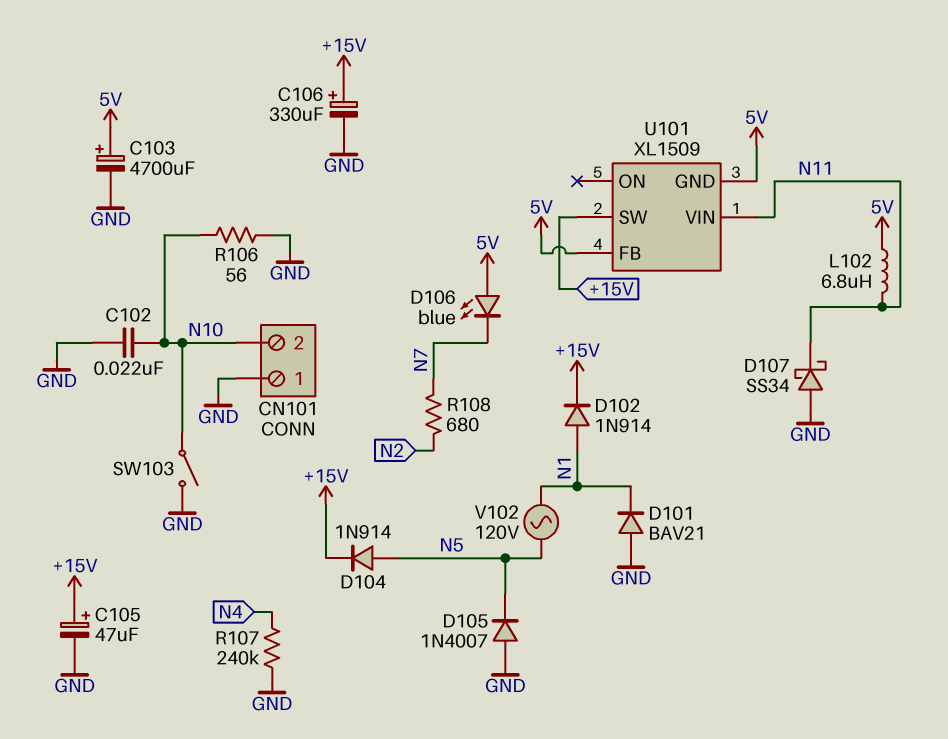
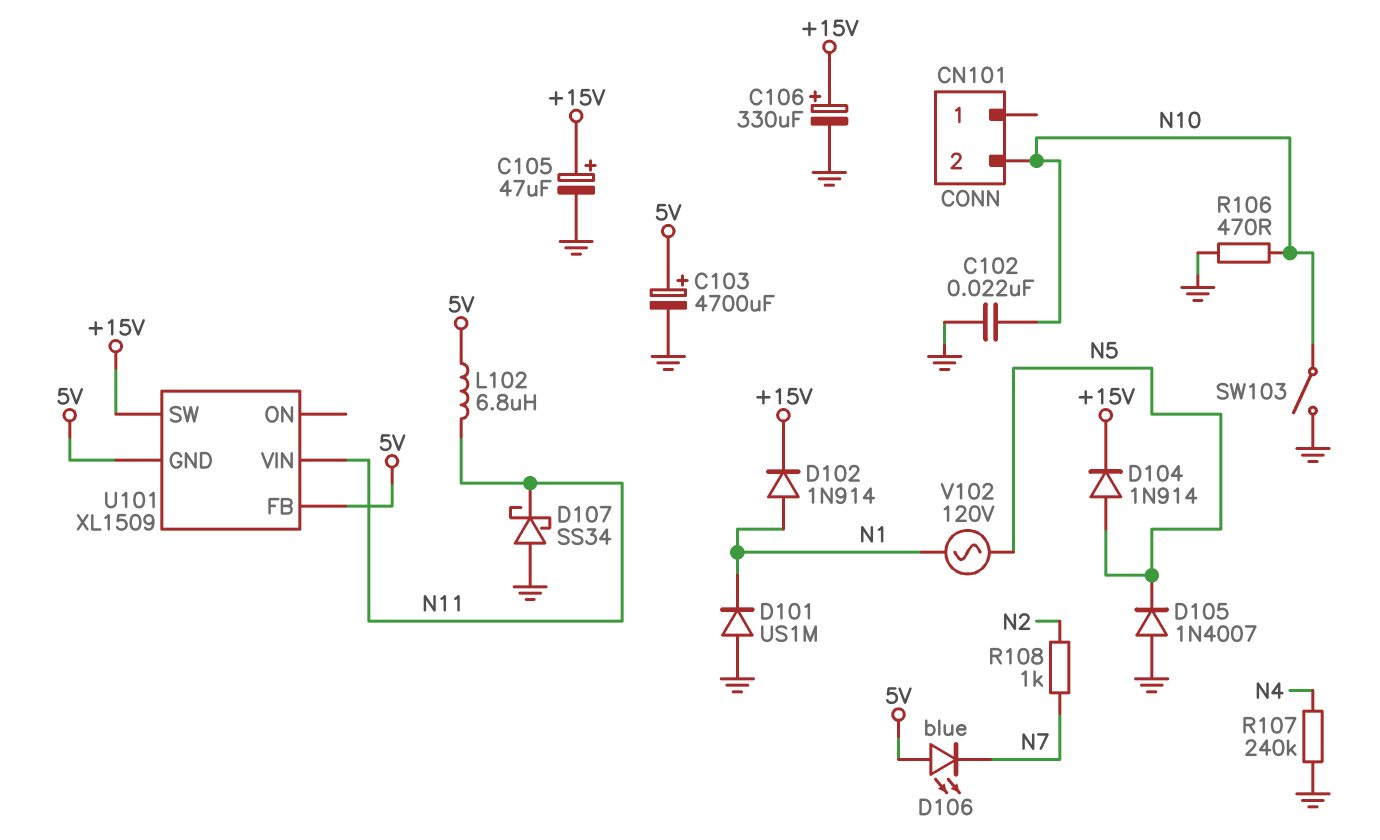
CN101 pin 1: GND -> none
D101: diode BAV21 (A GND, K N1) -> diode US1M (A GND, K N1)
R106: 56 (GND, N10) -> 470 (GND, N10)
R108: 680 (N2, N7) -> 1k (N2, N7)

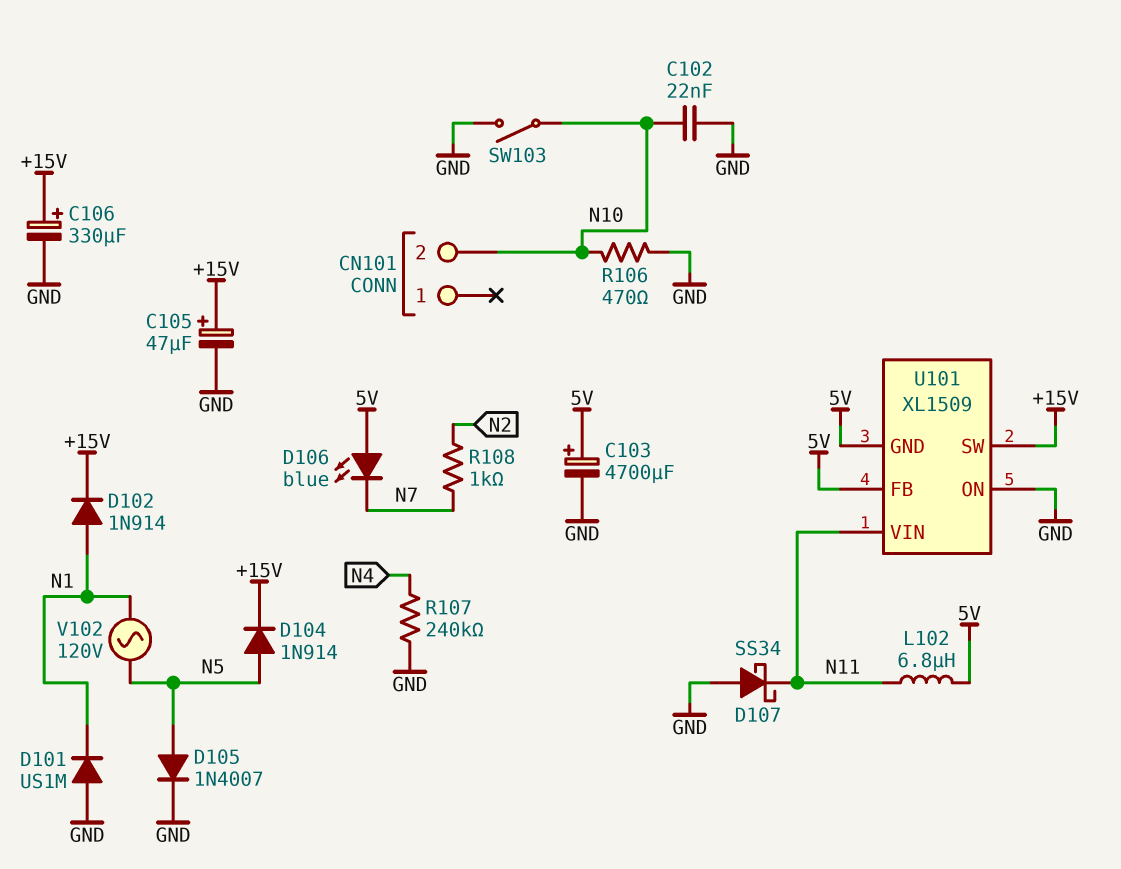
D105: diode 1N4007 (A GND, K N5) -> diode 1N4007 (A N5, K GND)
U101 pin ON: none -> GND

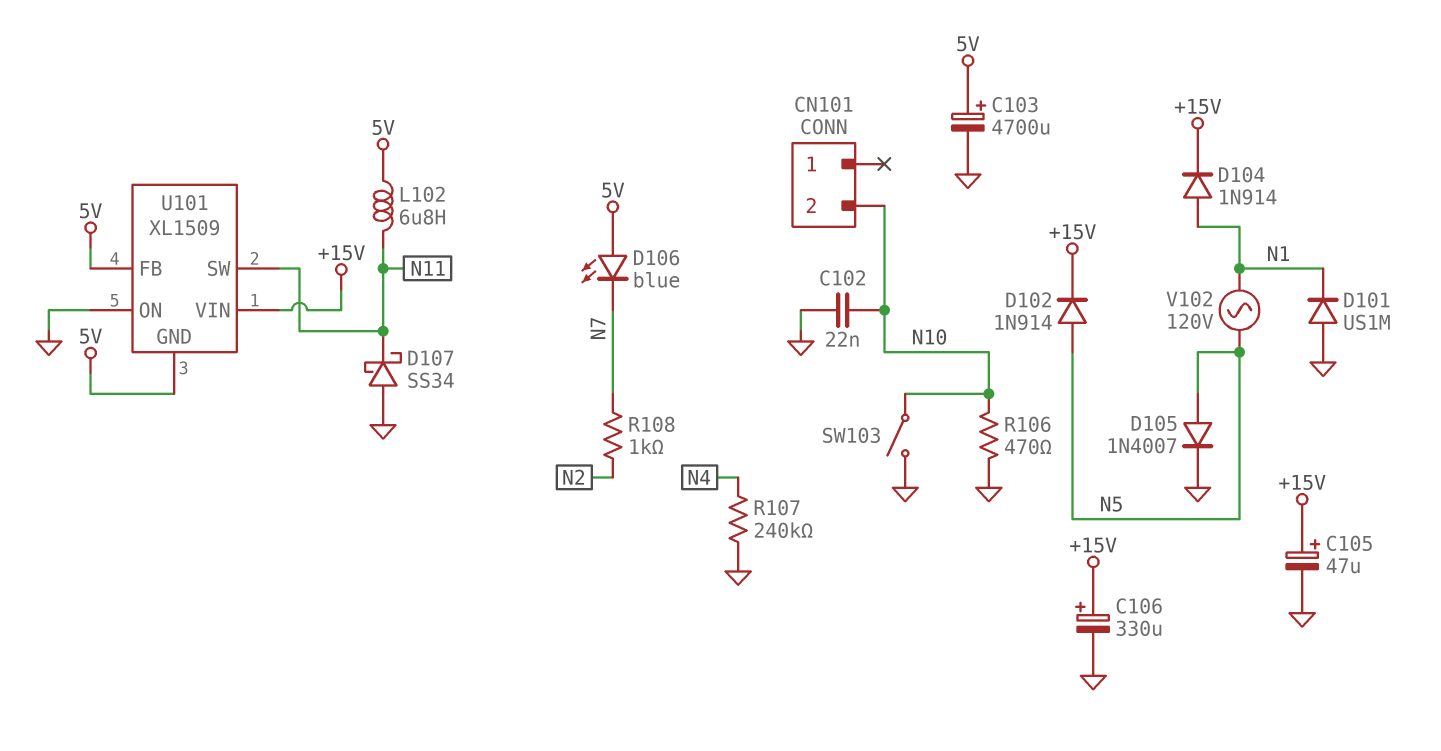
D102: diode 1N914 (A N1, K +15V) -> diode 1N914 (A N5, K +15V)
D104: diode 1N914 (A N5, K +15V) -> diode 1N914 (A N1, K +15V)
U101 pin SW: +15V -> N11
U101 pin VIN: N11 -> +15V

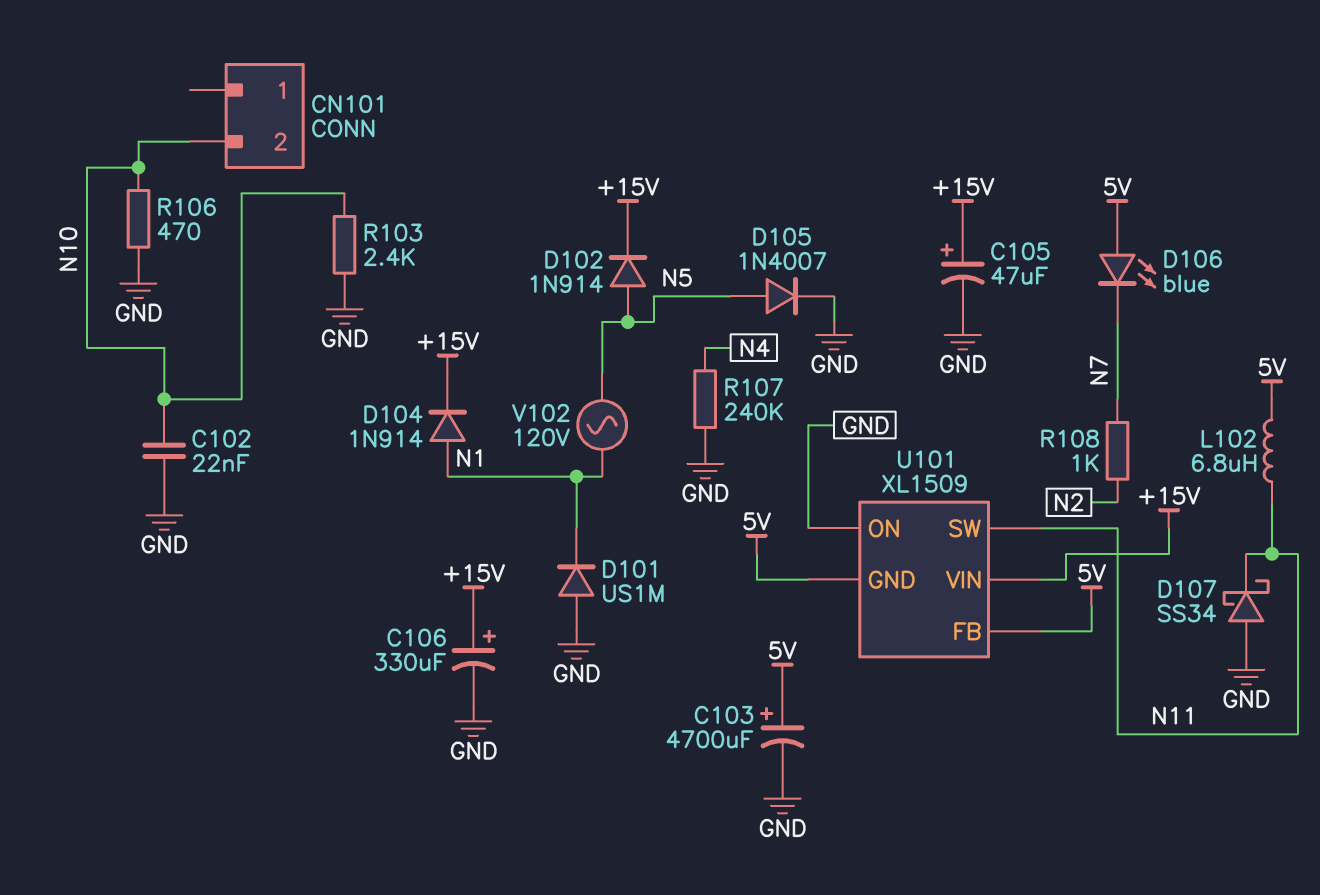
R103: none -> 2.4k (GND, N10)
SW103: switch (GND, N10) -> none

